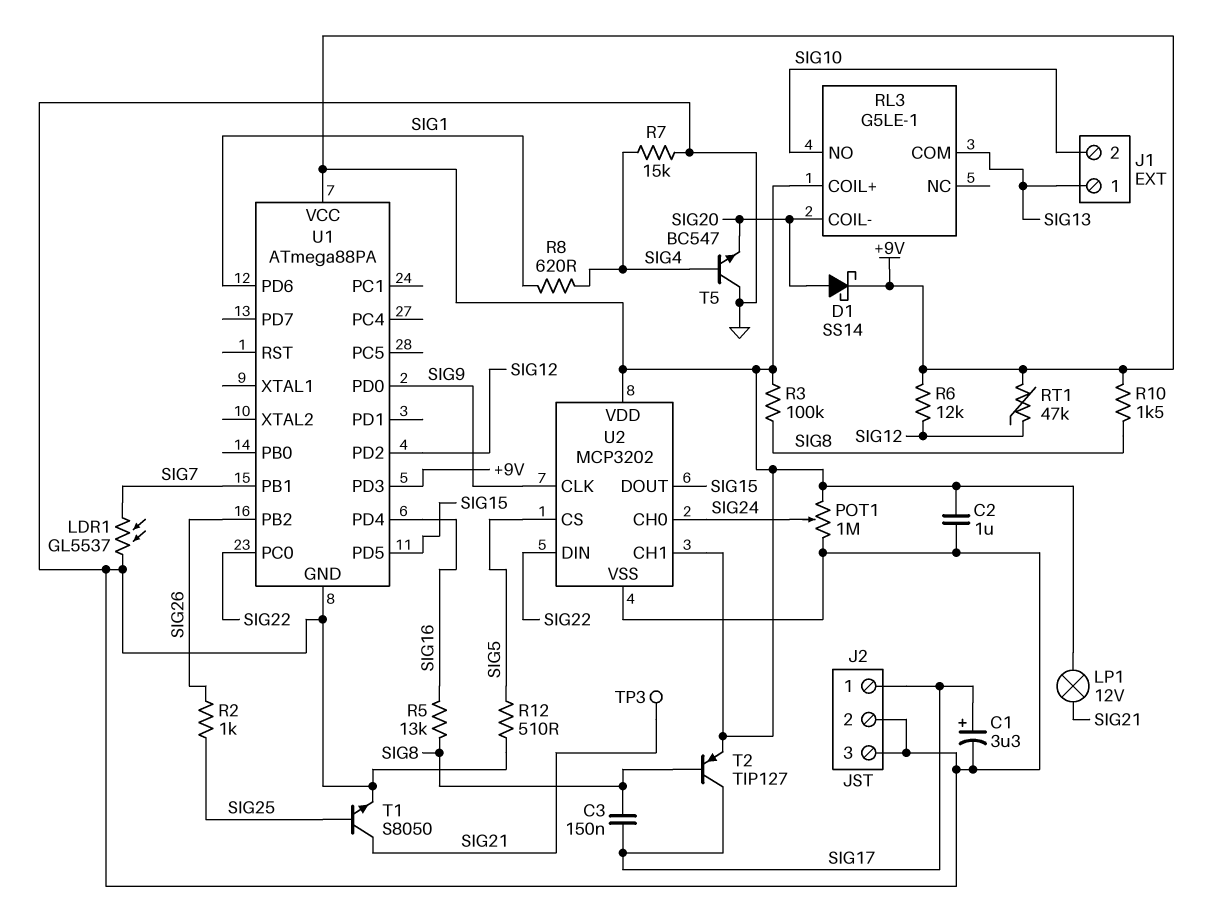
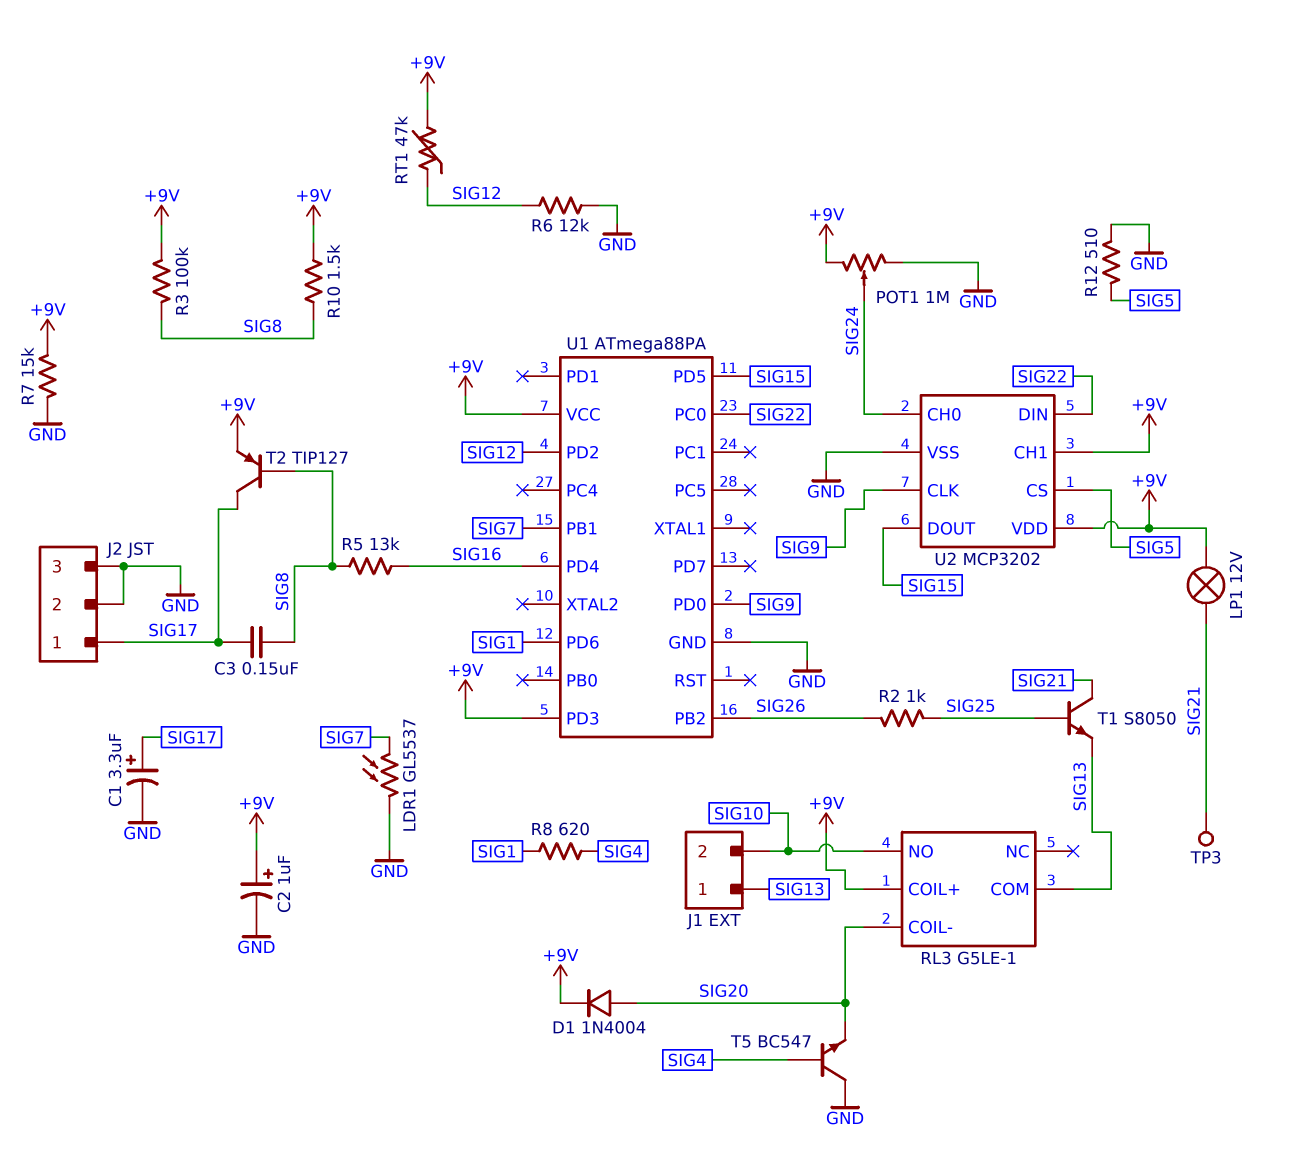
C2: 1uF (+9V, GND) -> 1uF (plus +9V, minus GND)
D1: schottky SS14 (A SIG20, K +9V) -> diode 1N4004 (A SIG20, K +9V)
R6: 12k (+9V, SIG12) -> 12k (GND, SIG12)
R7: 15k (GND, SIG4) -> 15k (+9V, GND)
T1: NPN S8050 (B SIG25, C SIG21, E GND) -> NPN S8050 (B SIG25, C SIG21, E SIG13)

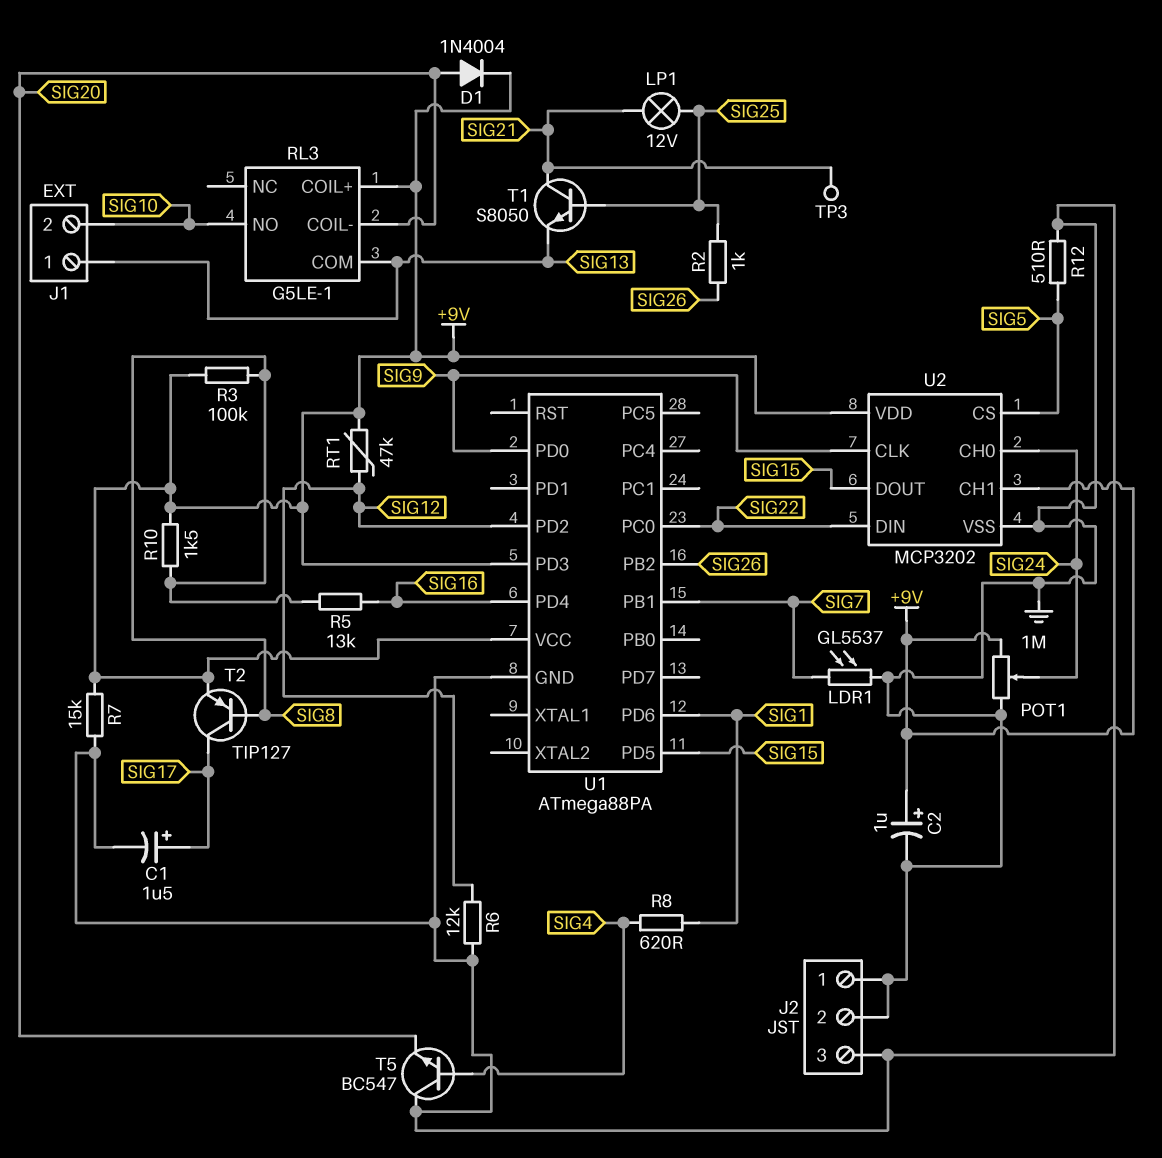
C1: 3.3uF (plus SIG17, minus GND) -> 1.5uF (plus SIG17, minus GND)
C3: 150nF (SIG8, SIG17) -> none
J2 pin 1: SIG17 -> GND
LP1: lamp 12V (+9V, SIG21) -> lamp 12V (SIG21, SIG25)

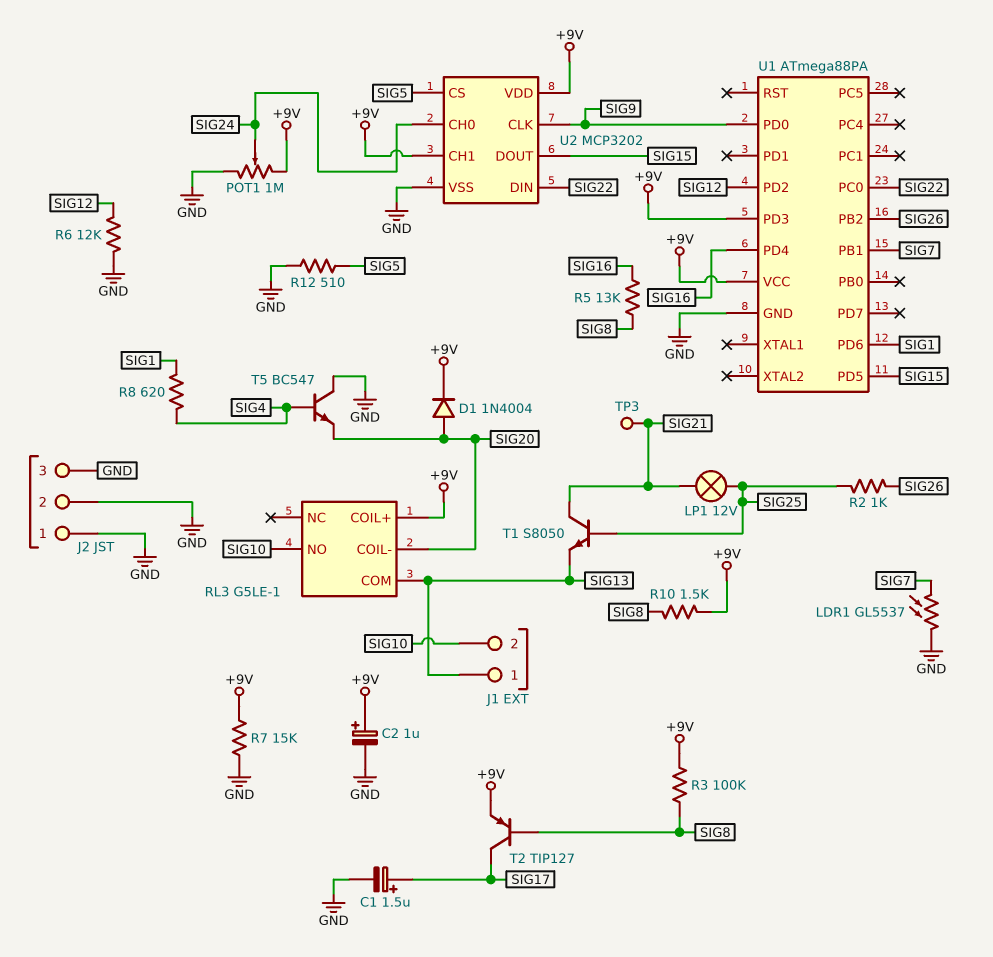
RT1: 47k (+9V, SIG12) -> none

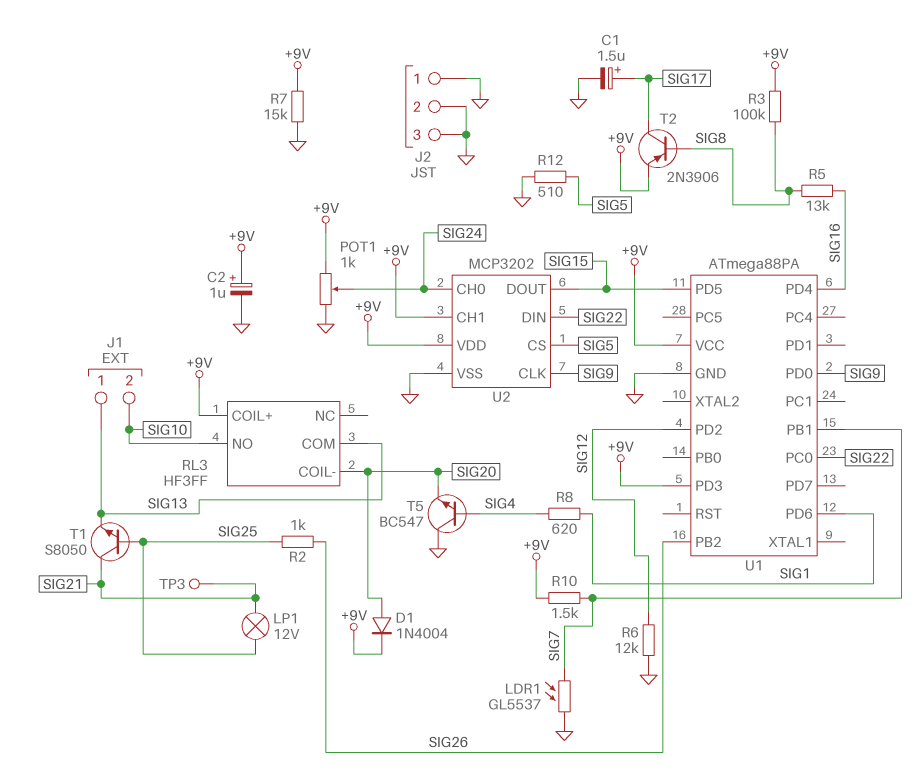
POT1: 1M (+9V, GND, wiper SIG24) -> 1k (+9V, GND, wiper SIG24)
R10: 1.5k (+9V, SIG8) -> 1.5k (+9V, SIG7)
RL3: G5LE-1 -> HF3FF
T2: PNP TIP127 (B SIG8, C SIG17, E +9V) -> PNP 2N3906 (B SIG8, C SIG17, E +9V)

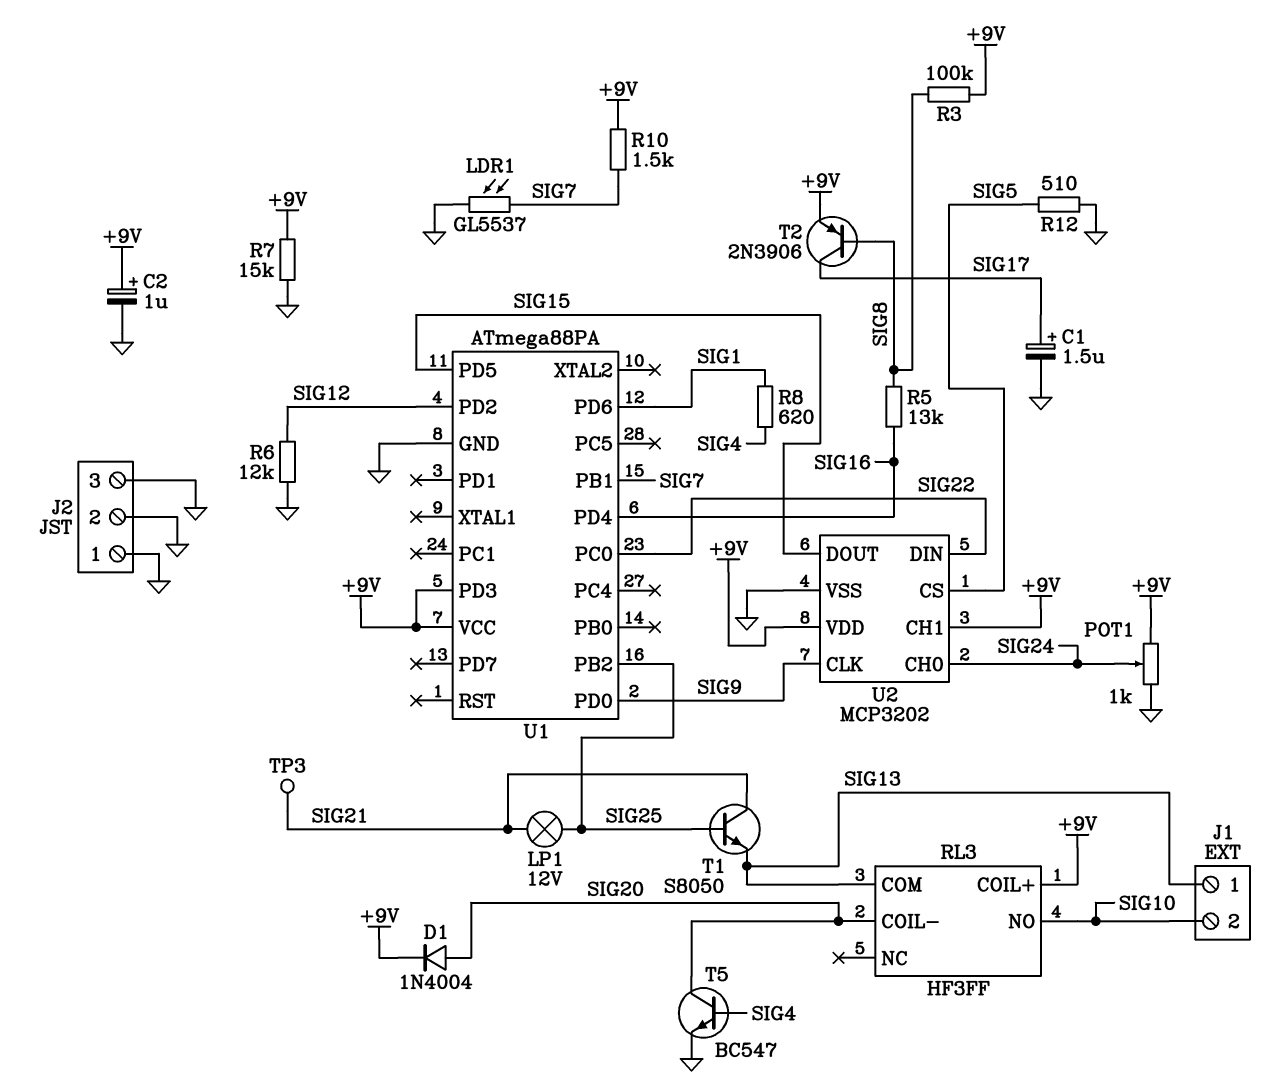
R2: 1k (SIG25, SIG26) -> none
T5: NPN BC547 (B SIG4, C GND, E SIG20) -> NPN BC547 (B SIG4, C SIG20, E GND)
U1 pin PB2: SIG26 -> SIG25

